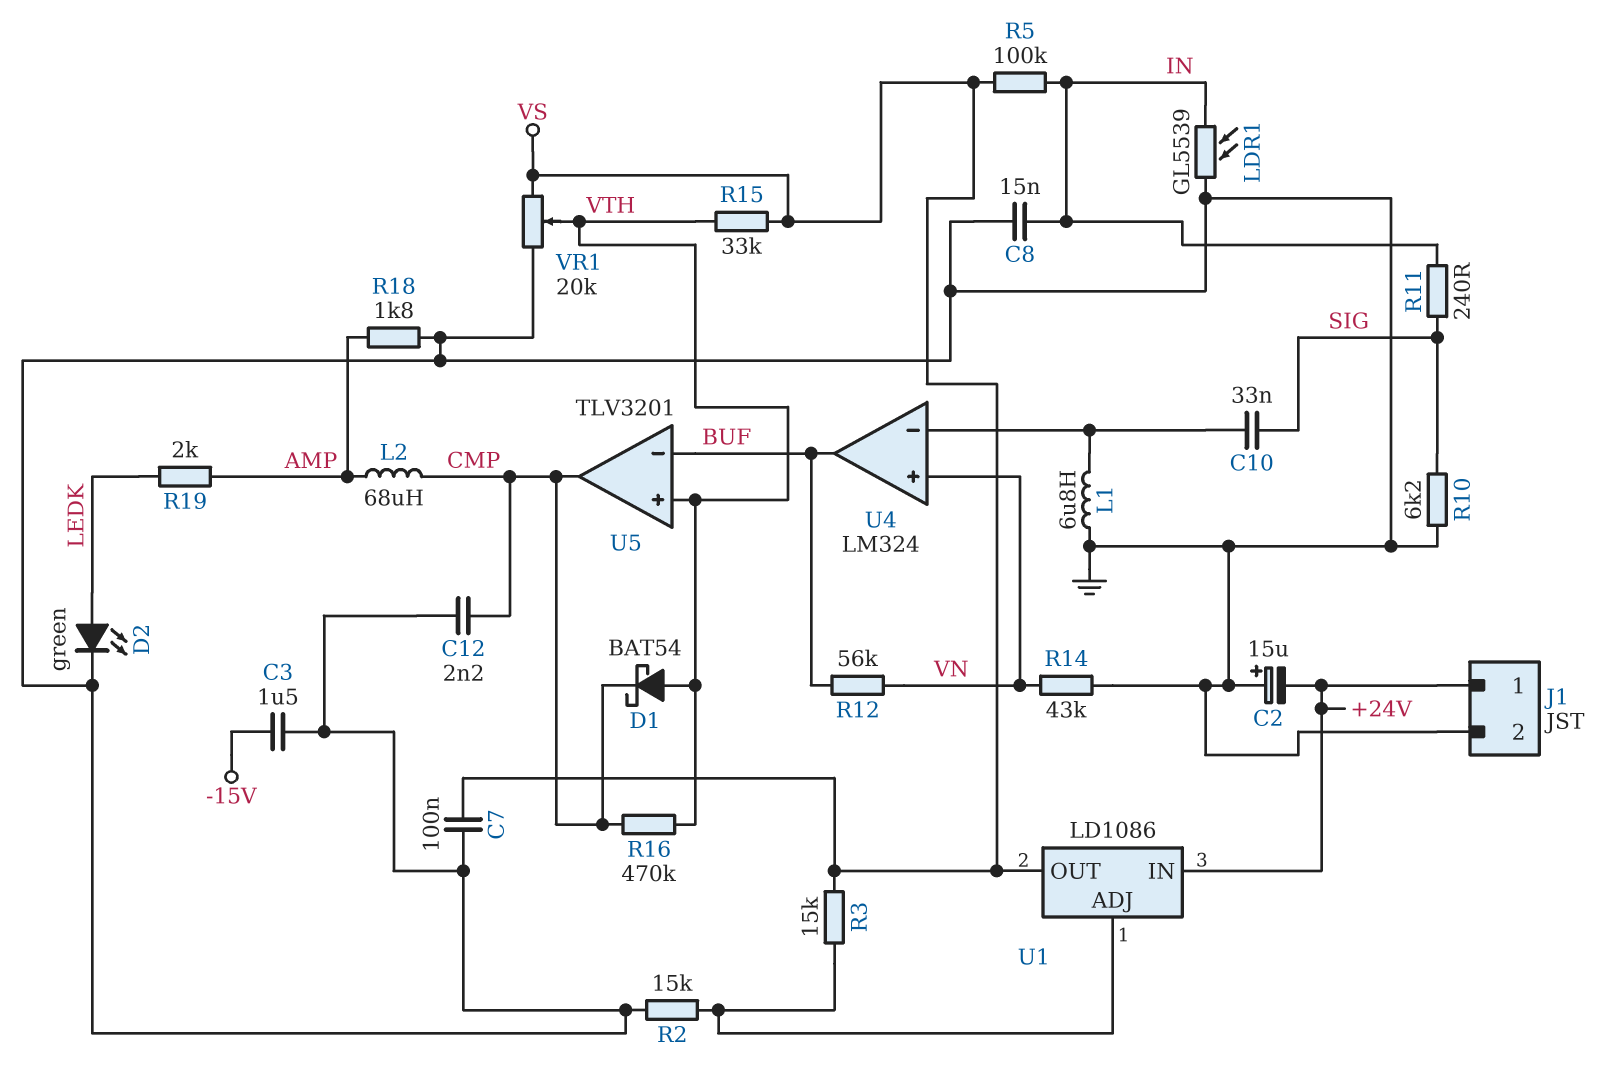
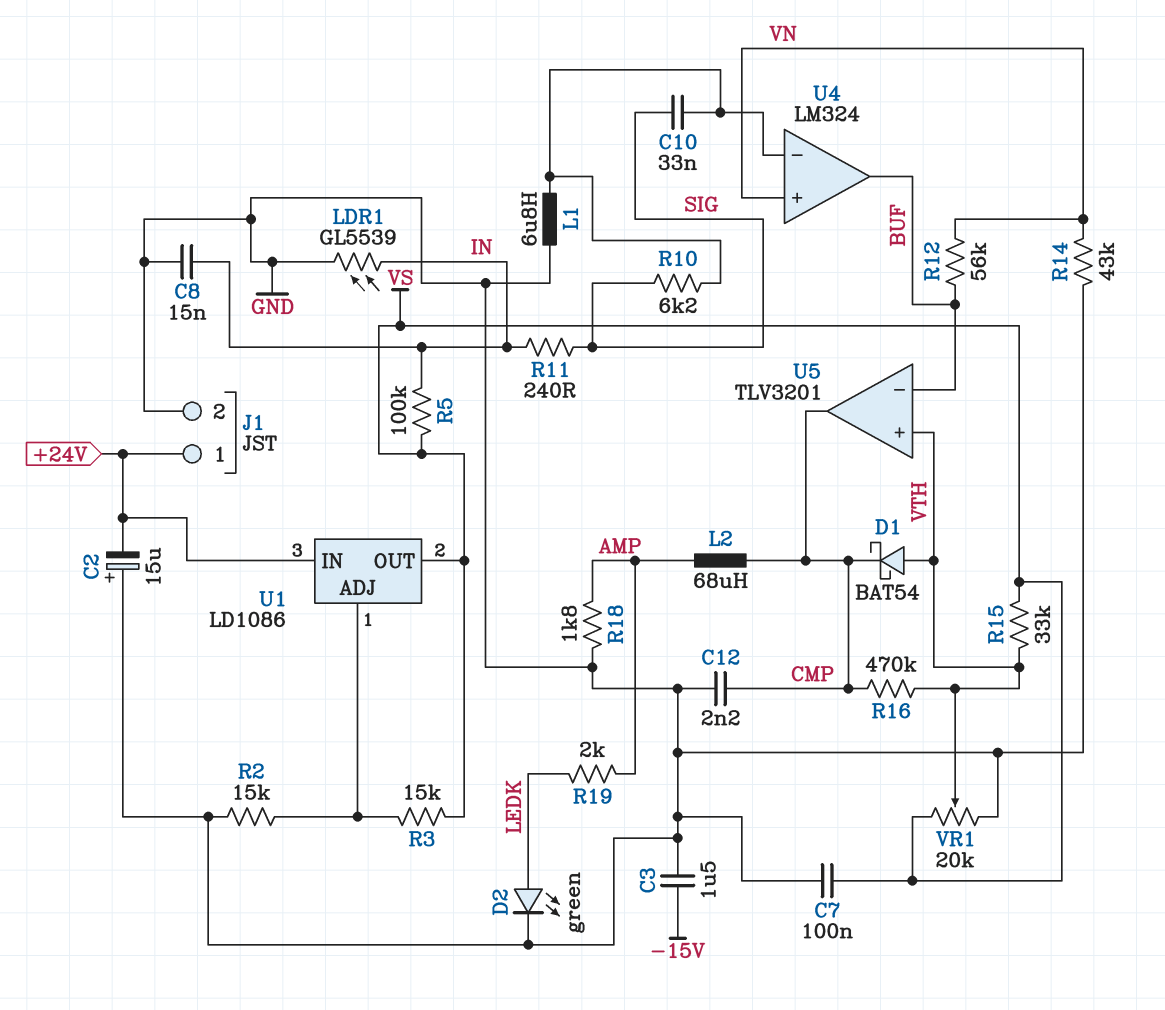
R10: 6.2k (GND, SIG) -> 6.2k (SIG, U4/in-)

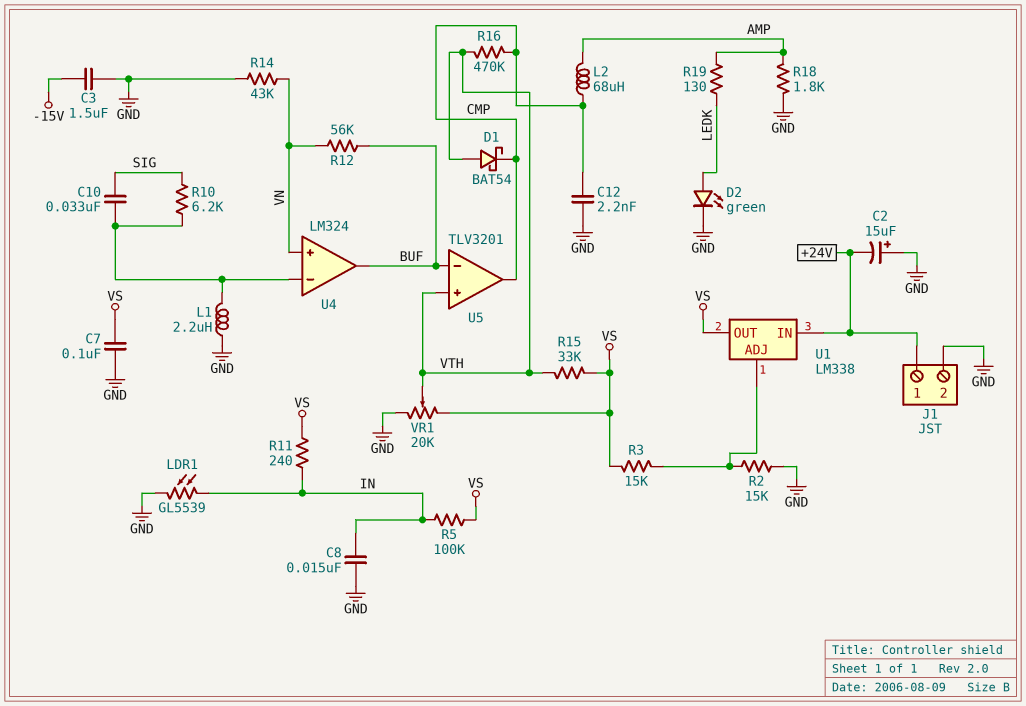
L1: 6.8uH (GND, U4/in-) -> 2.2uH (GND, U4/in-)
R11: 240 (IN, SIG) -> 240 (IN, VS)
R19: 2k (AMP, LEDK) -> 130 (AMP, LEDK)
U1: LD1086 -> LM338

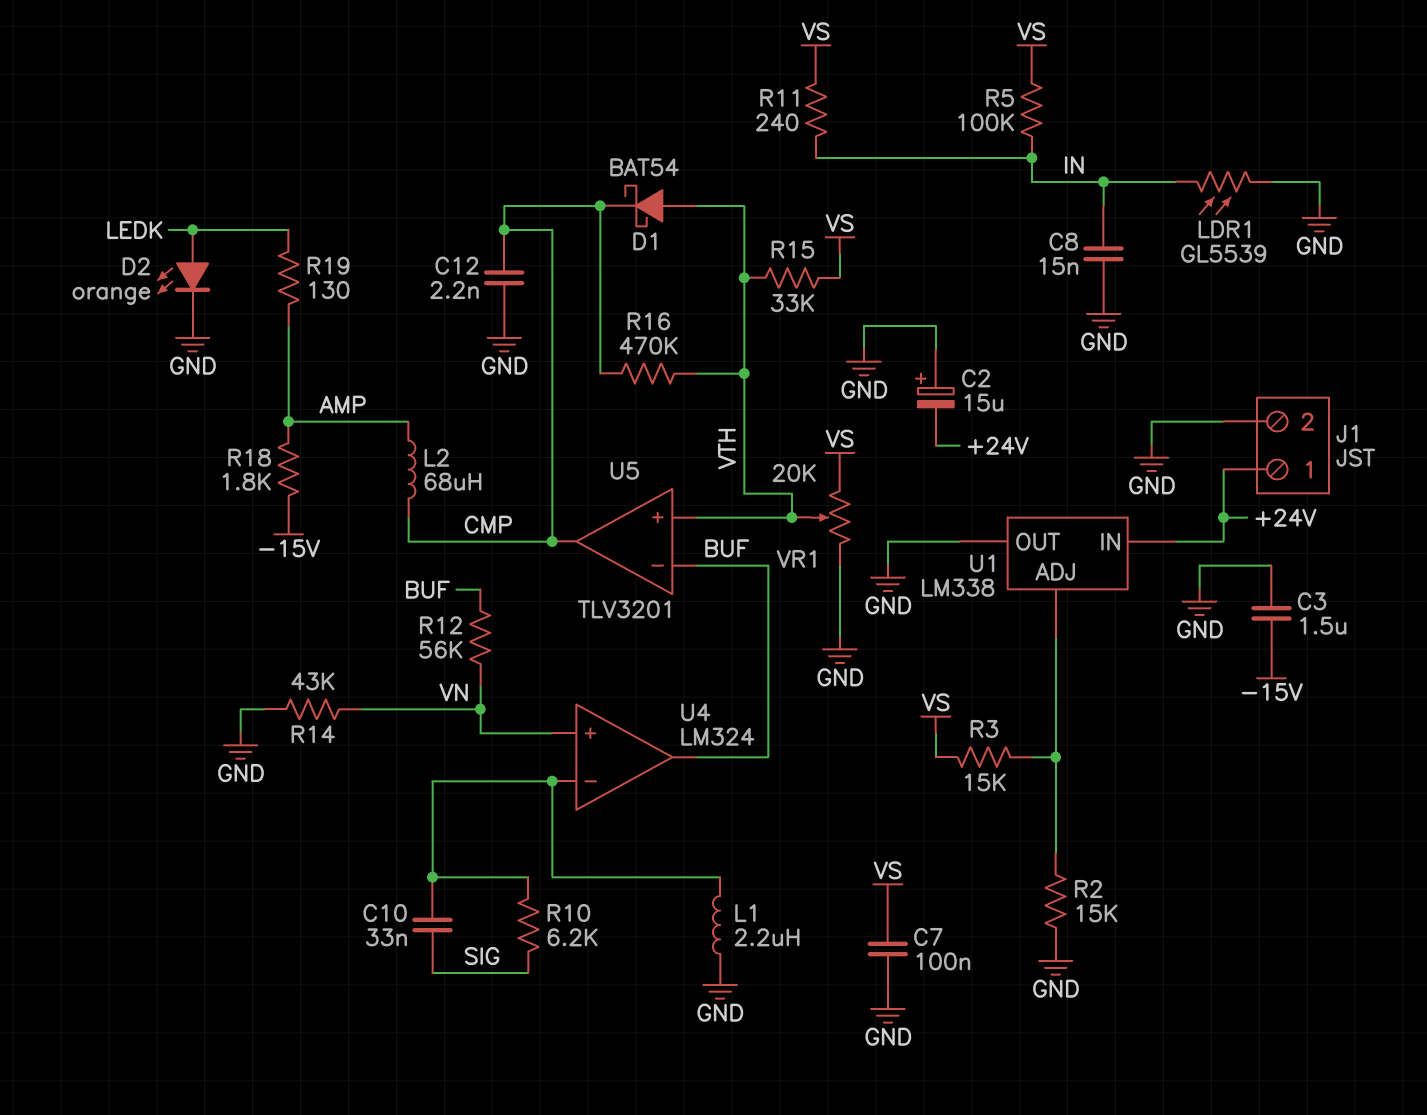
D2: LED green (A LEDK, K GND) -> LED orange (A LEDK, K GND)
R18: 1.8k (AMP, GND) -> 1.8k (-15V, AMP)
U1 pin OUT: VS -> GND

